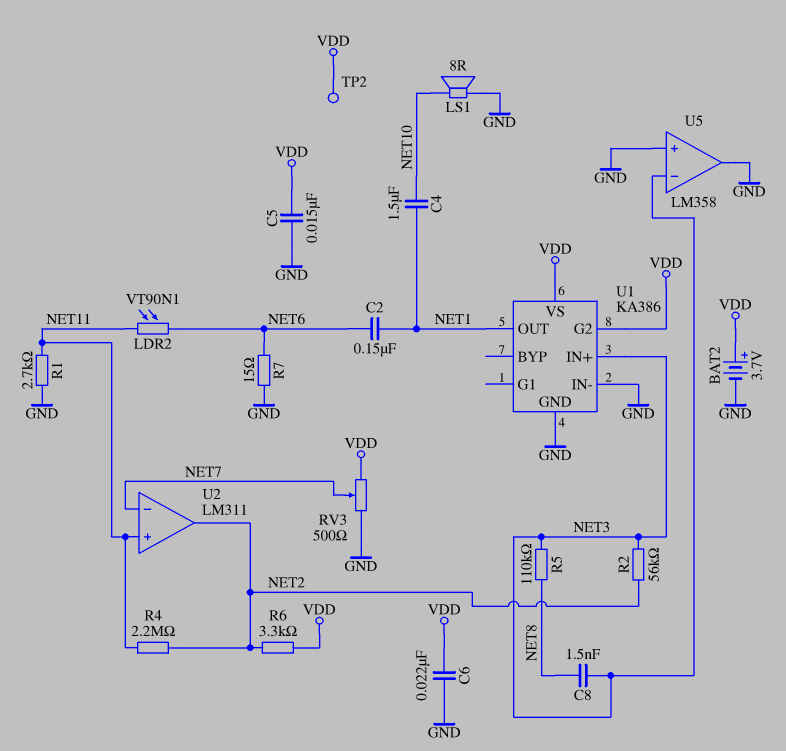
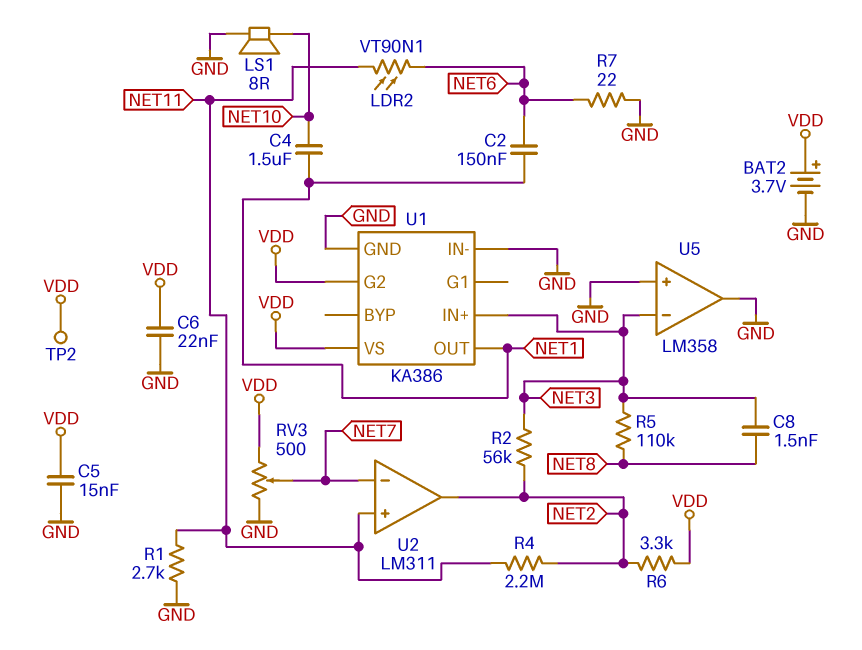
R7: 15 (GND, NET6) -> 22 (GND, NET6)

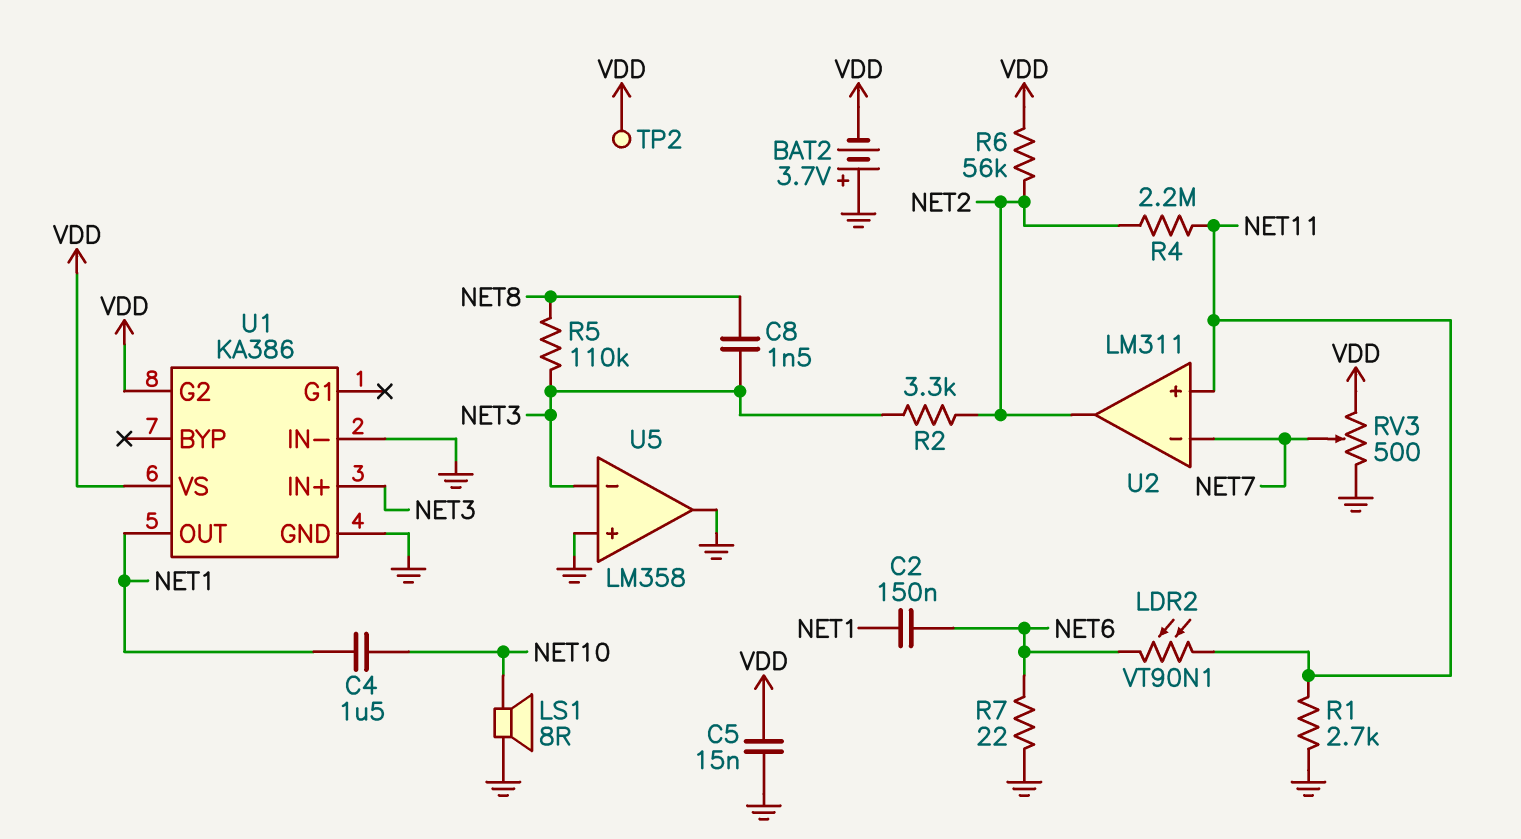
BAT2: 3.7V (plus VDD, minus GND) -> 3.7V (plus GND, minus VDD)
C6: 22nF (GND, VDD) -> none
R2: 56k (NET2, NET3) -> 3.3k (NET2, NET3)
R6: 3.3k (NET2, VDD) -> 56k (NET2, VDD)

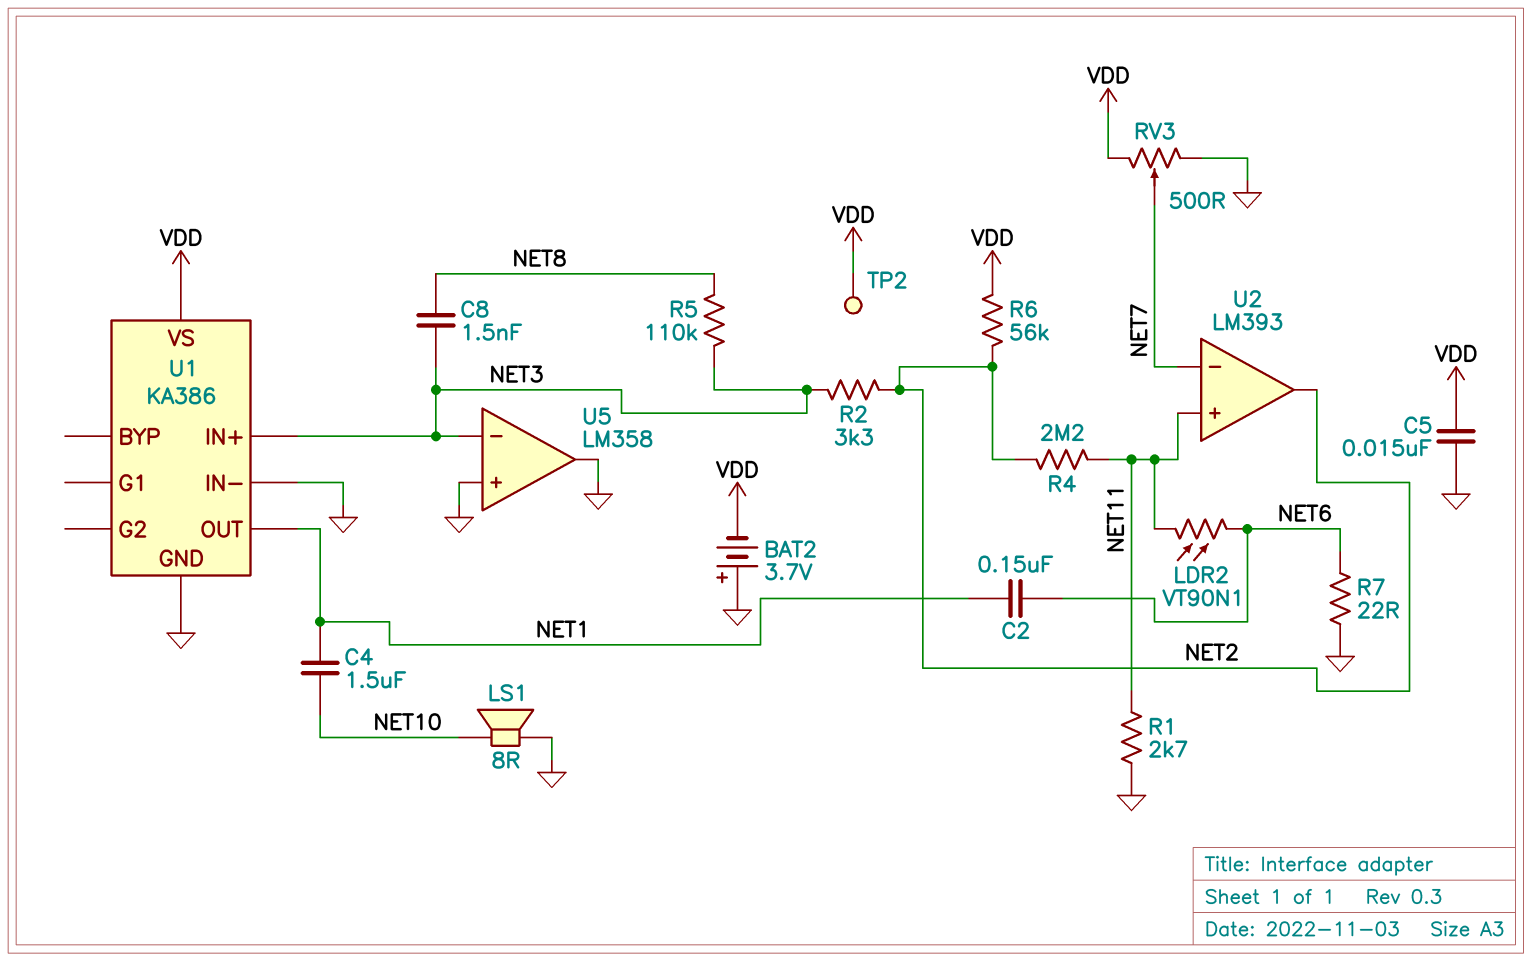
U1 pin G2: VDD -> none
U2: LM311 -> LM393

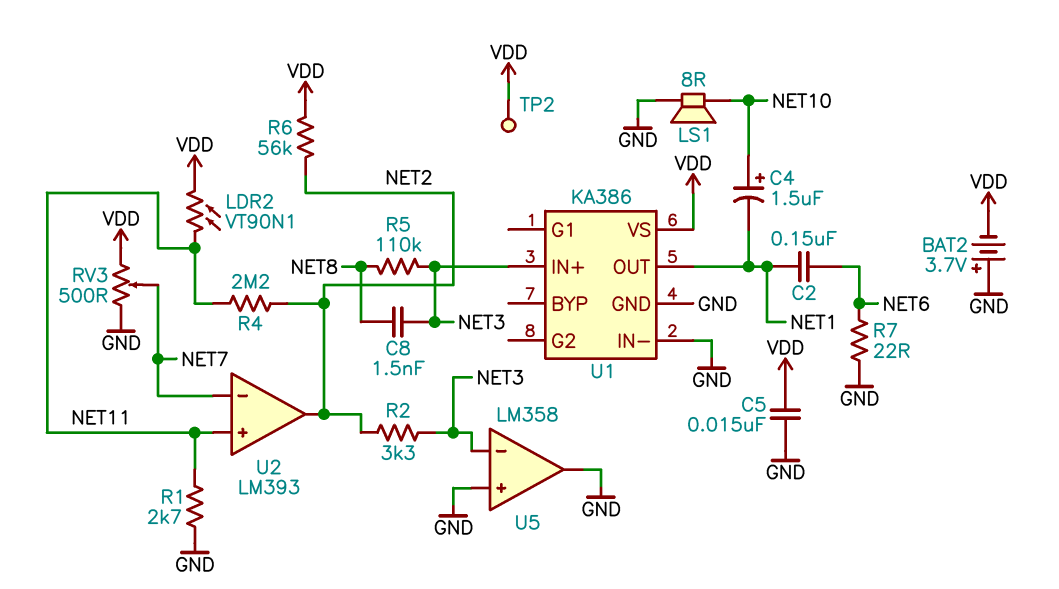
C4: 1.5uF (NET1, NET10) -> 1.5uF (plus NET10, minus NET1)
LDR2: VT90N1 (NET6, NET11) -> VT90N1 (NET11, VDD)

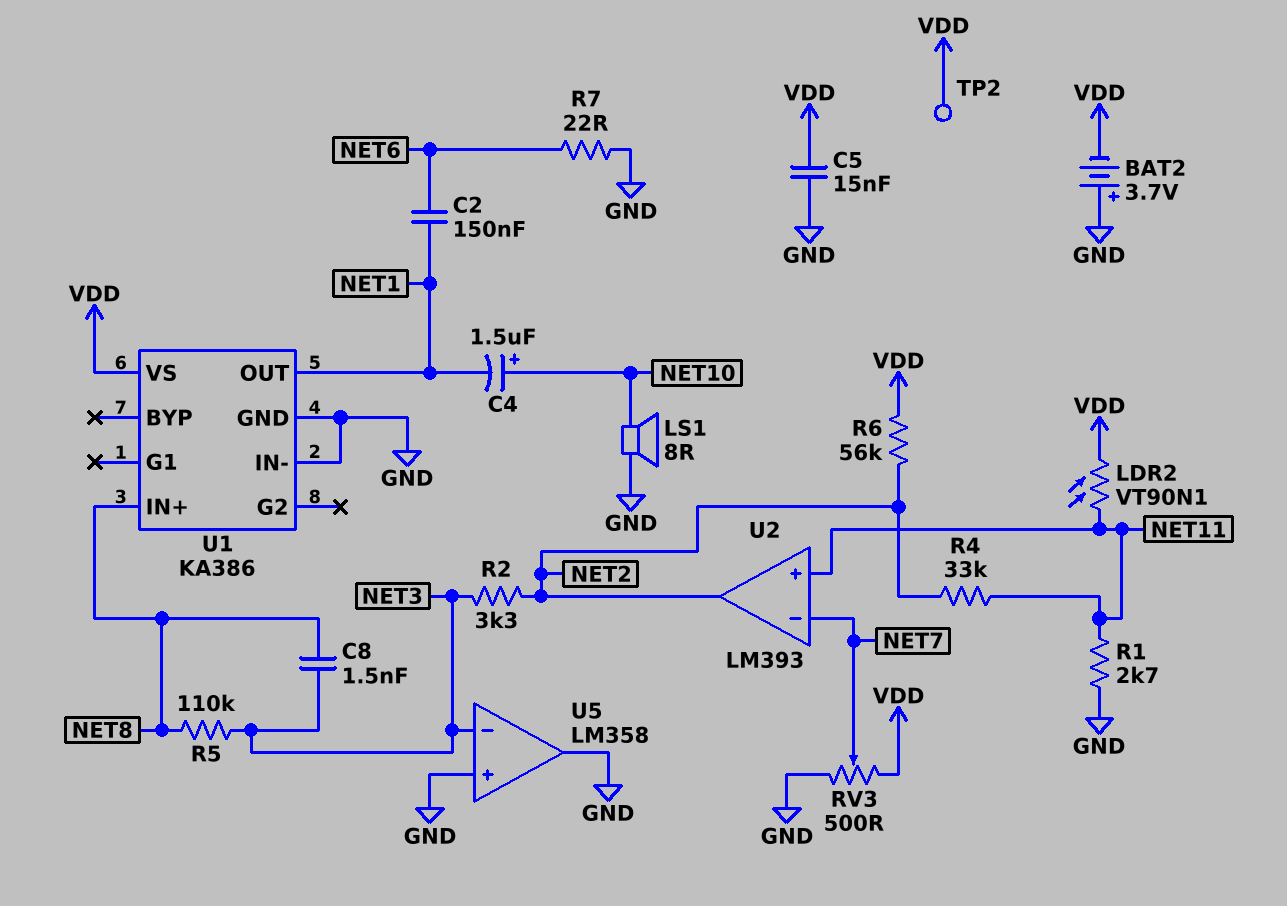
R4: 2.2M (NET2, NET11) -> 33k (NET2, NET11)
U1 pin IN+: NET3 -> NET8

